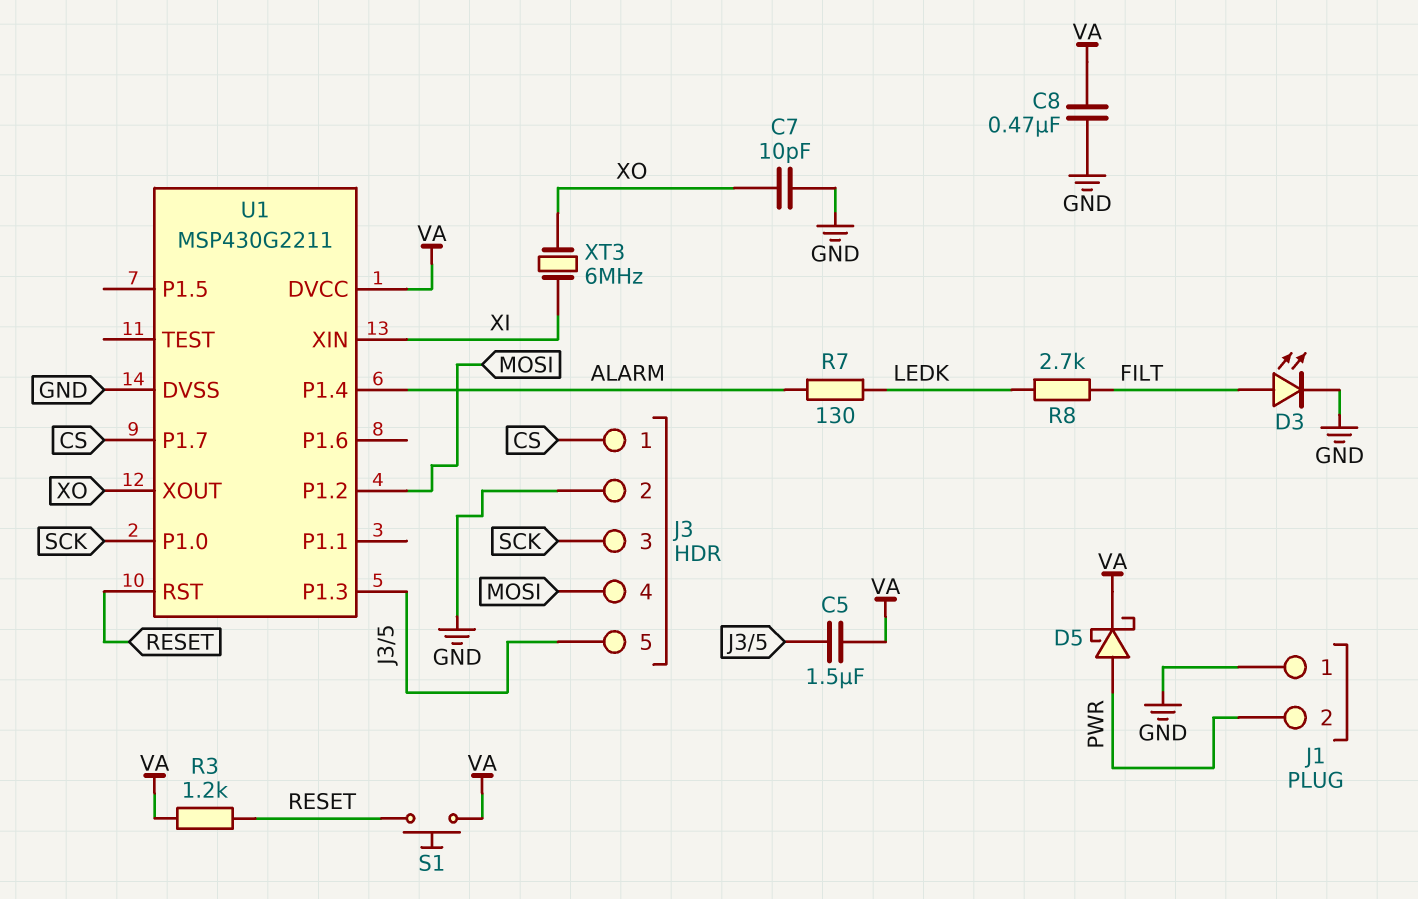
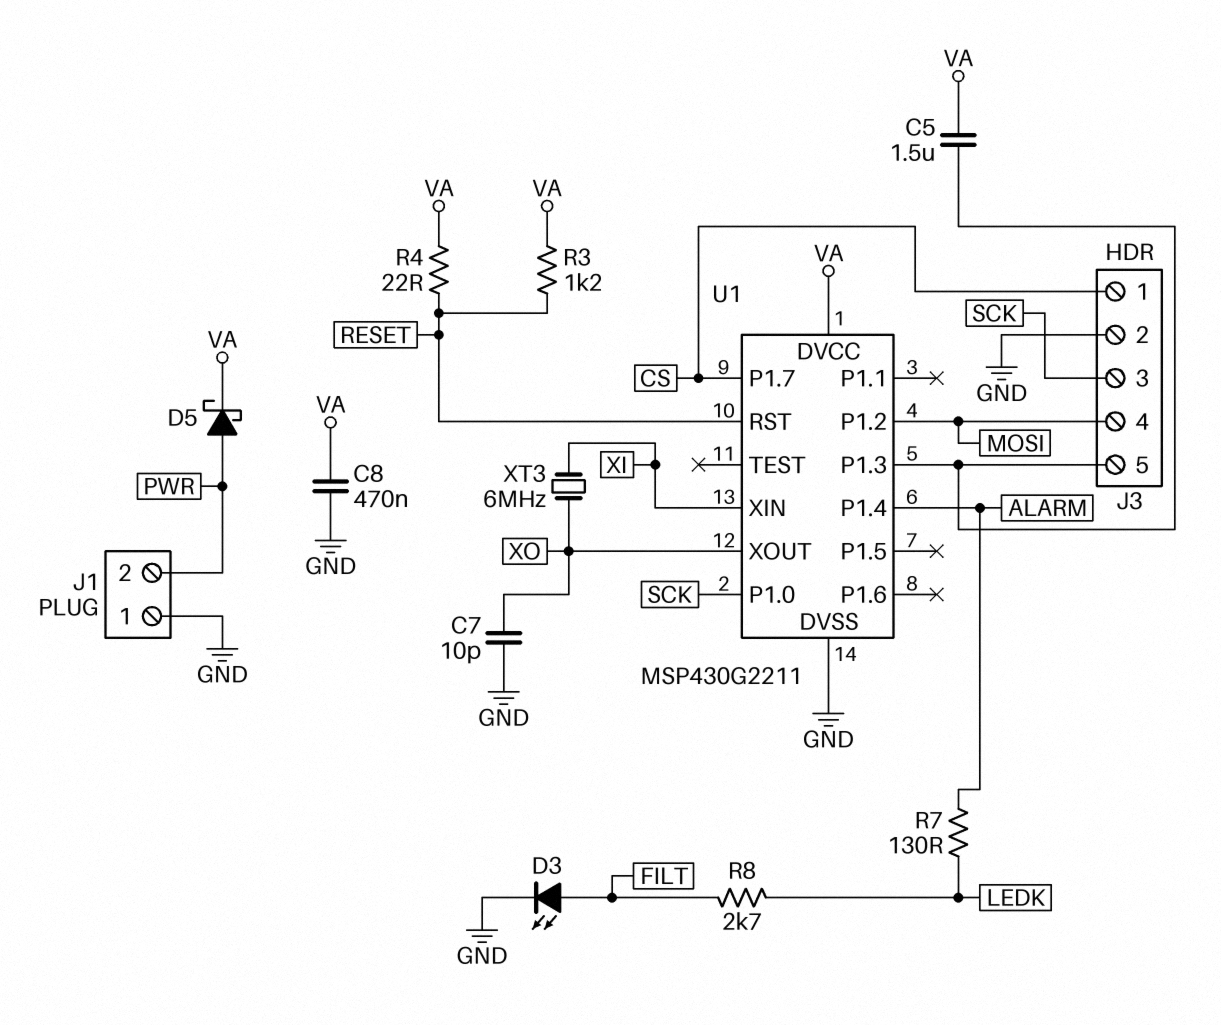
R4: none -> 22 (RESET, VA)
S1: button (RESET, VA) -> none

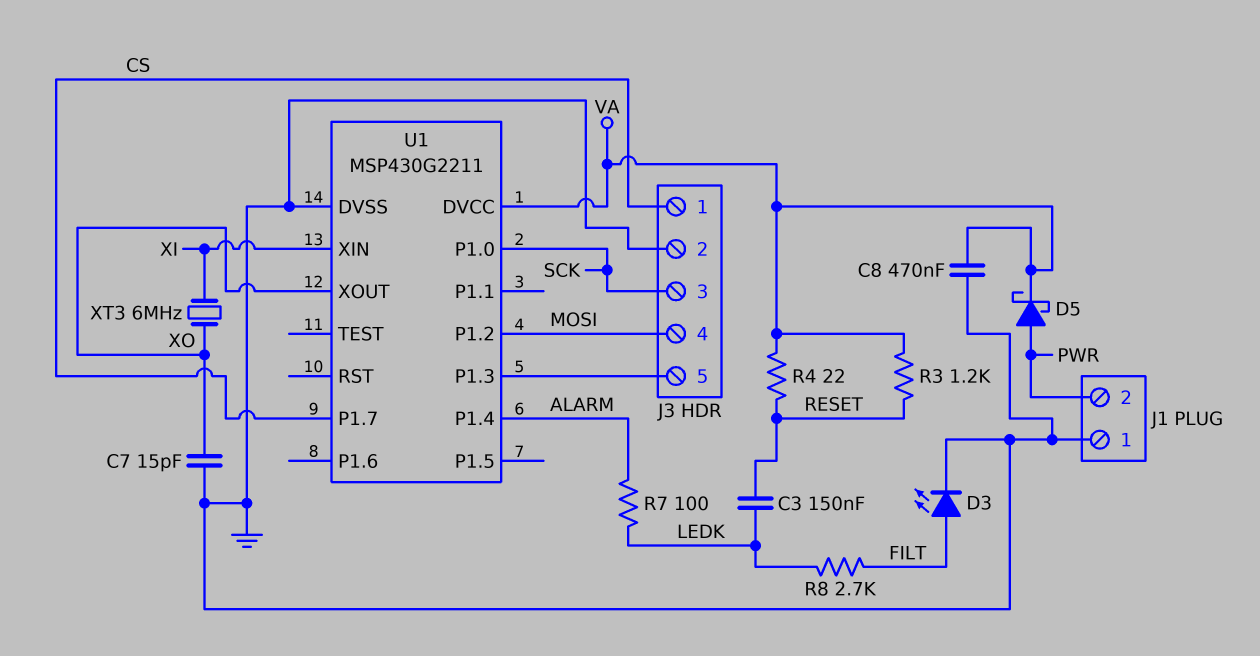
C3: none -> 150nF (LEDK, RESET)
C5: 1.5uF (J3/5, VA) -> none
C7: 10pF (GND, XO) -> 15pF (GND, XO)
R7: 130 (ALARM, LEDK) -> 100 (ALARM, LEDK)
U1 pin RST: RESET -> none

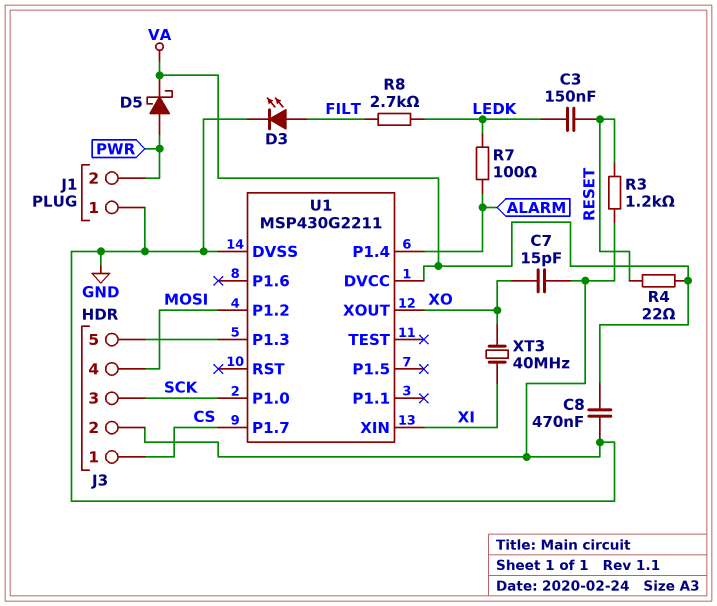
R3: 1.2k (RESET, VA) -> 1.2k (GND, RESET)
XT3: 6MHz (XI, XO) -> 40MHz (XI, XO)

